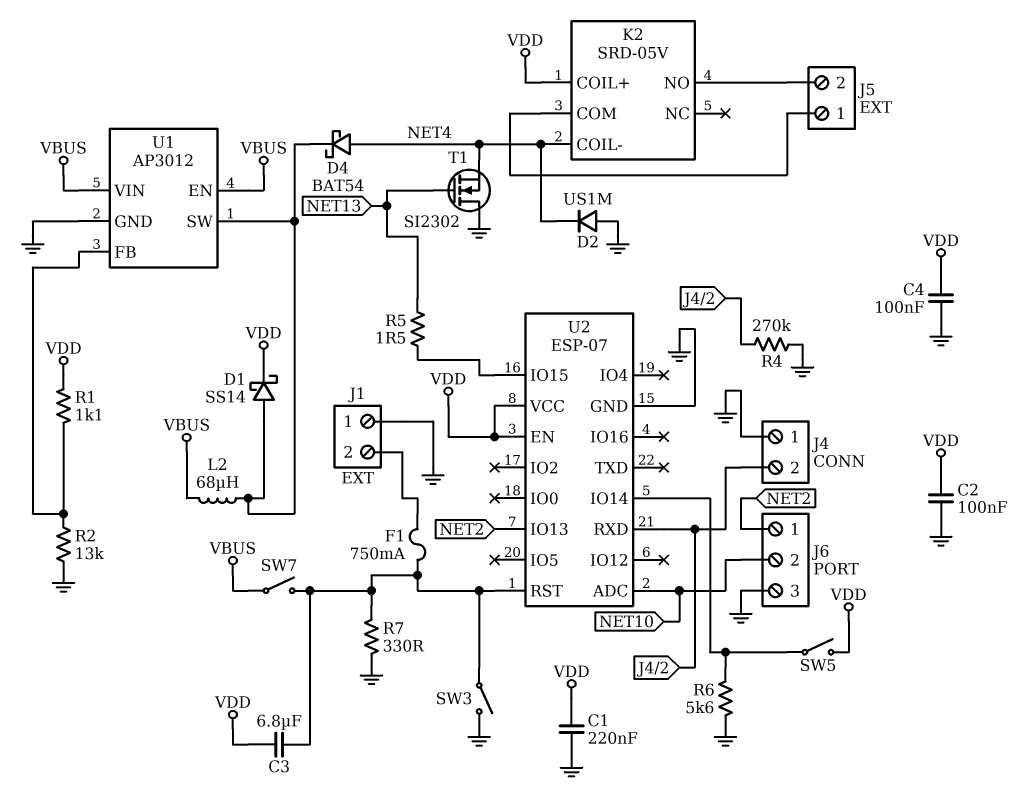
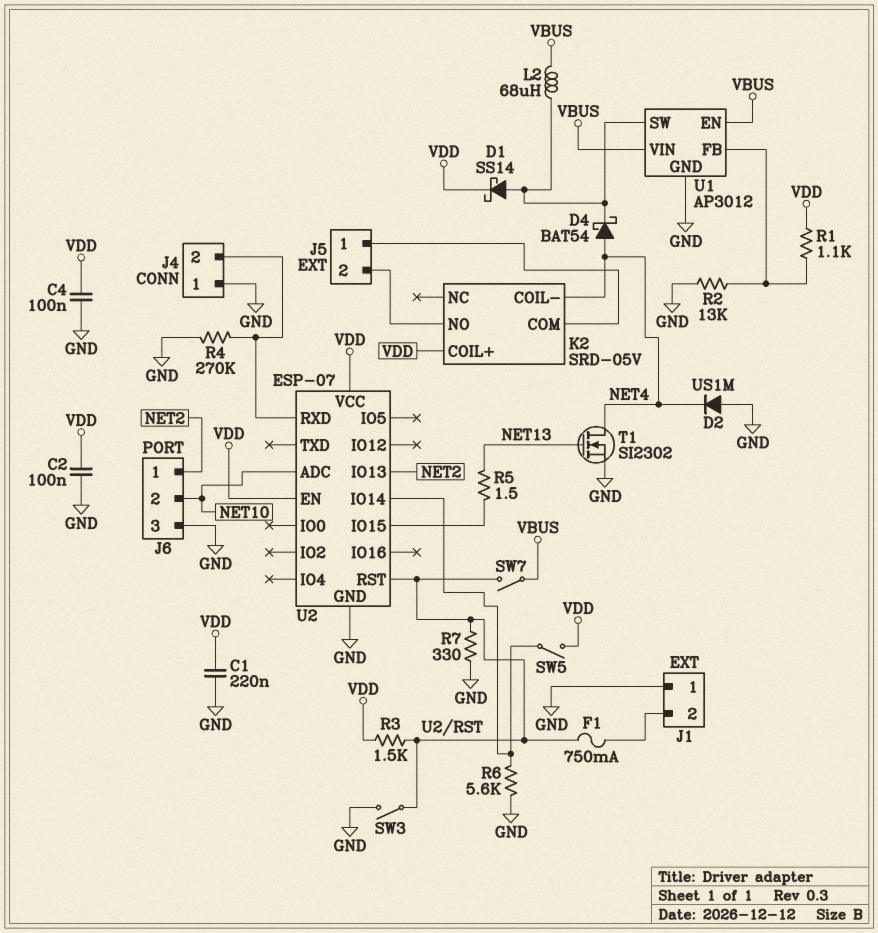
C3: 6.8uF (U2/RST, VDD) -> none
R3: none -> 1.5k (U2/RST, VDD)
T1: NMOS SI2302 (G NET13, D GND, S NET4) -> NMOS SI2302 (G NET13, D NET4, S GND)

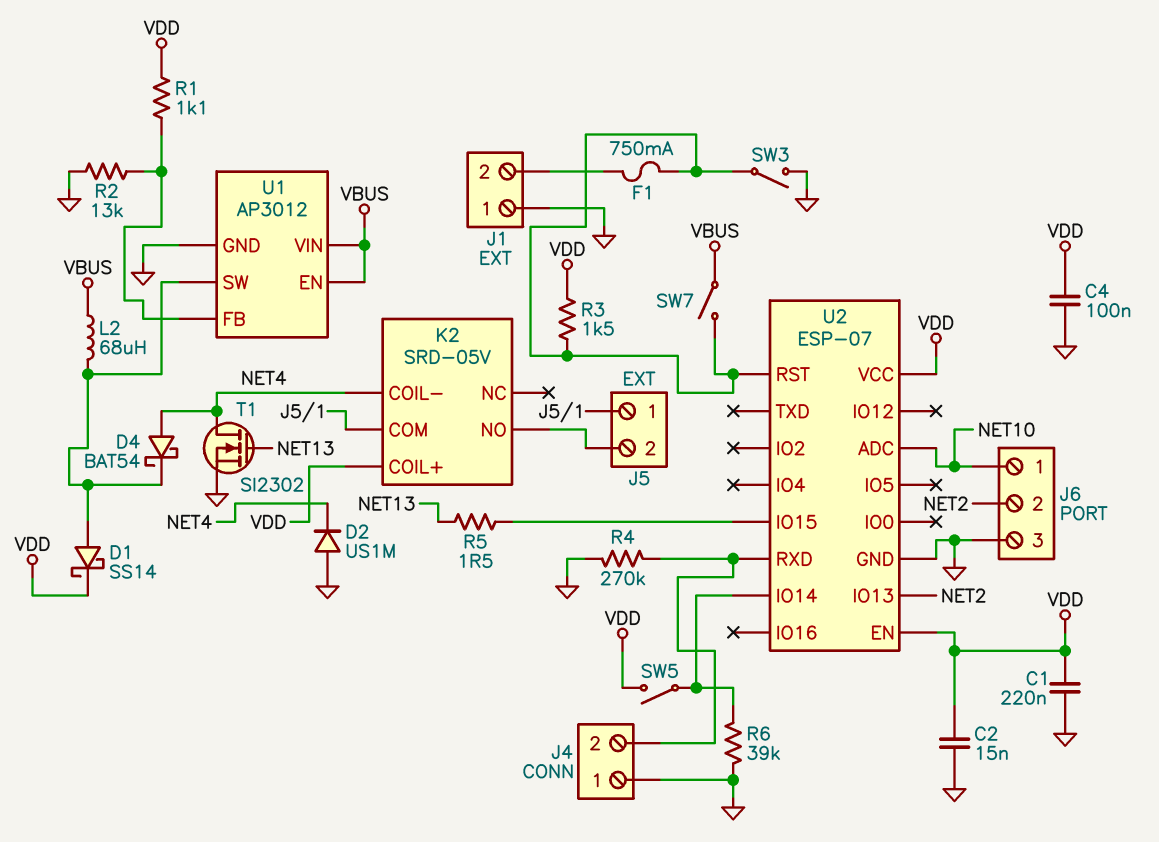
C2: 100nF (GND, VDD) -> 15nF (GND, VDD)
J6 pin 1: NET2 -> NET10
J6 pin 2: NET10 -> NET2
R6: 5.6k (GND, U2/IO14) -> 39k (GND, U2/IO14)
R7: 330 (GND, U2/RST) -> none

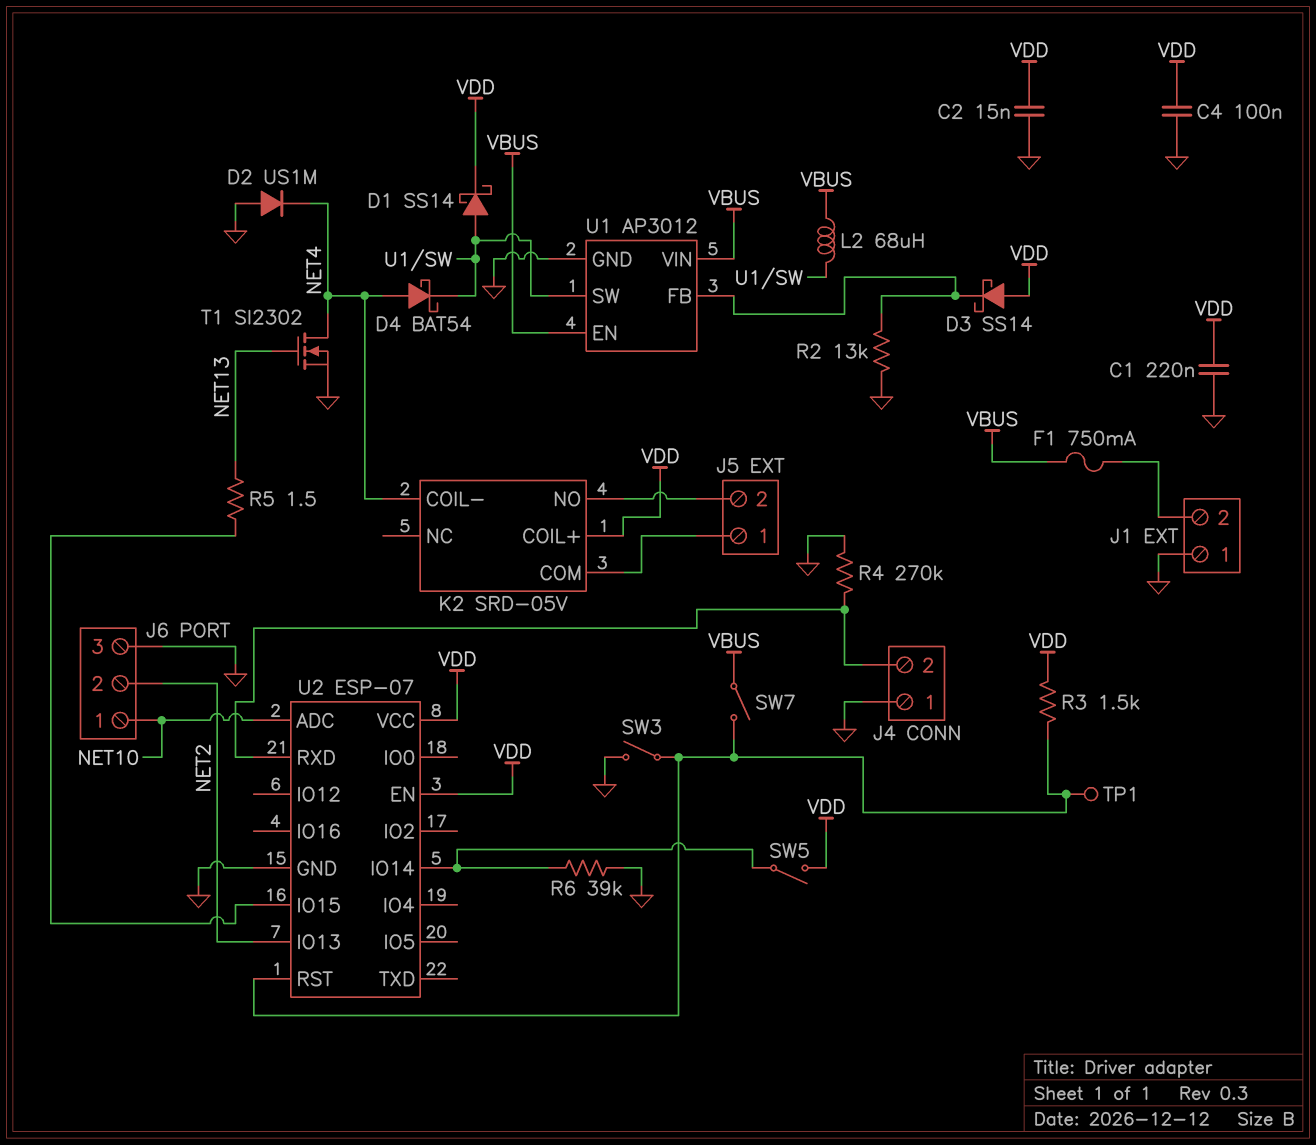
D3: none -> schottky SS14 (A VDD, K U1/FB)
F1: 750mA (J1/2, U2/RST) -> 750mA (J1/2, VBUS)
R1: 1.1k (U1/FB, VDD) -> none
TP1: none -> test point (U2/RST)

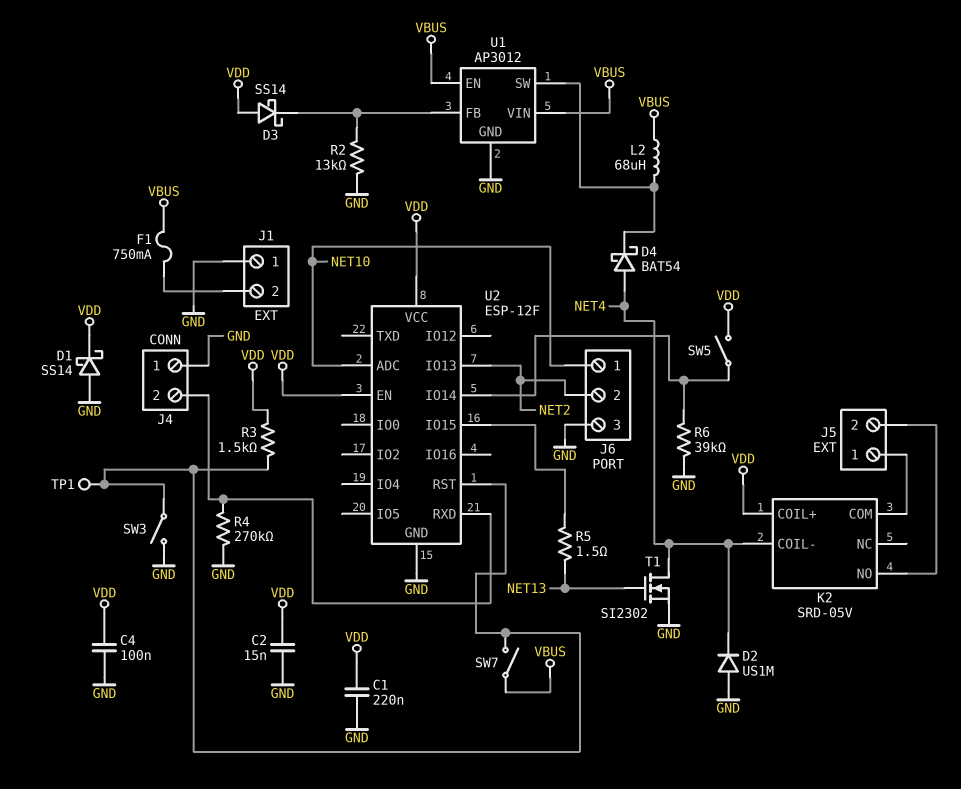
D1: schottky SS14 (A U1/SW, K VDD) -> schottky SS14 (A GND, K VDD)
U2: ESP-07 -> ESP-12F

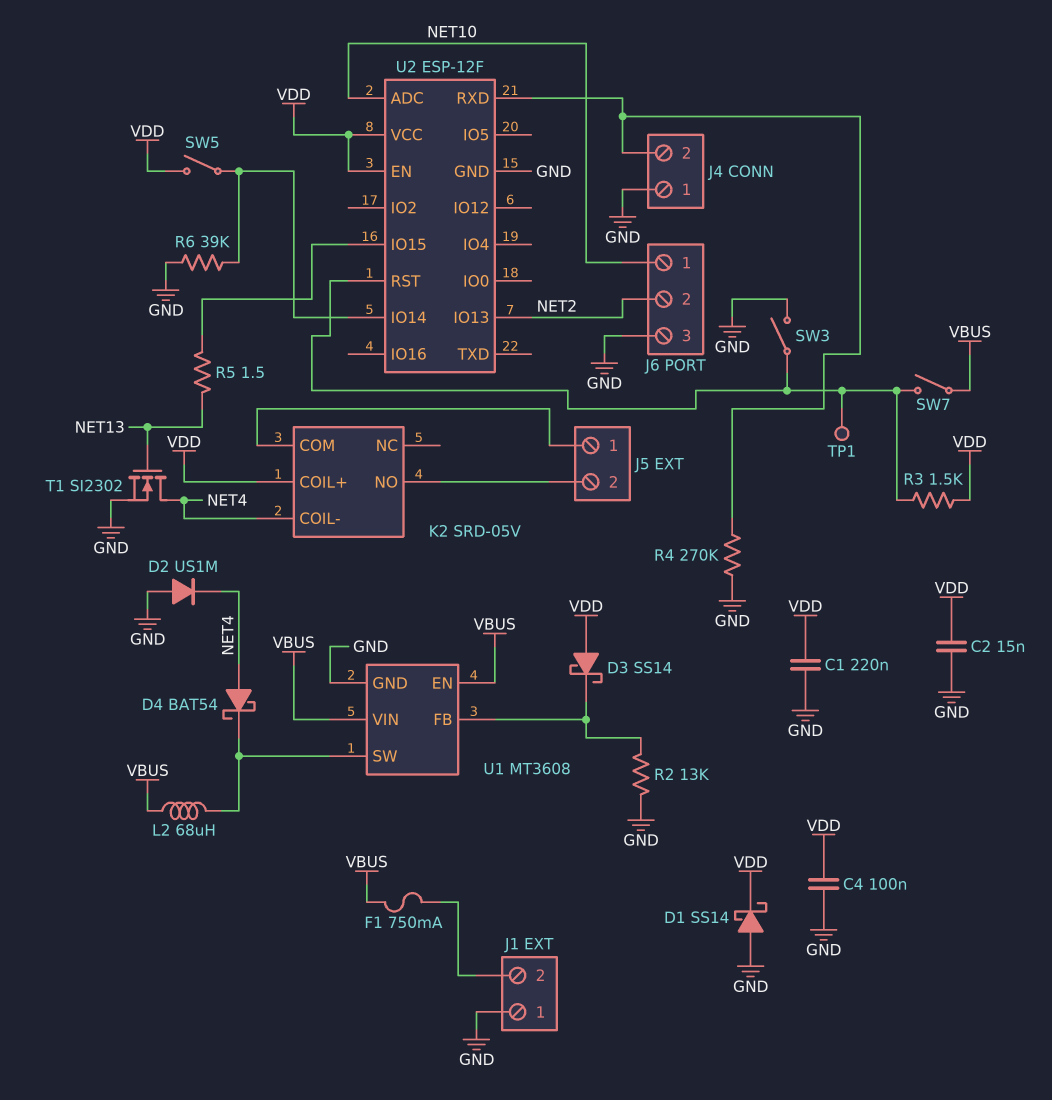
U1: AP3012 -> MT3608

